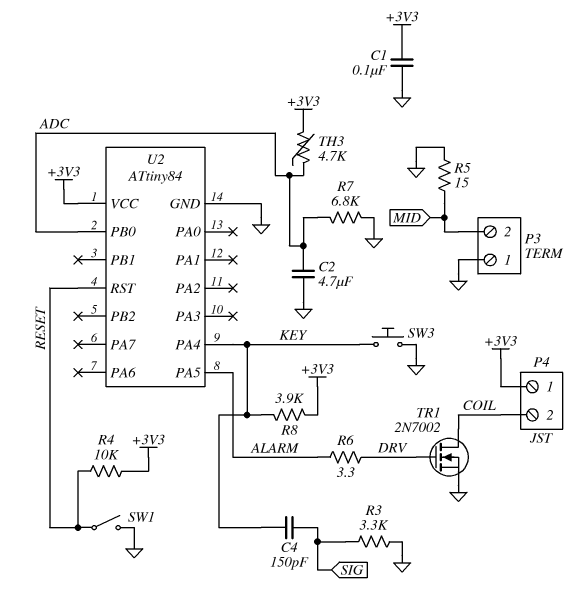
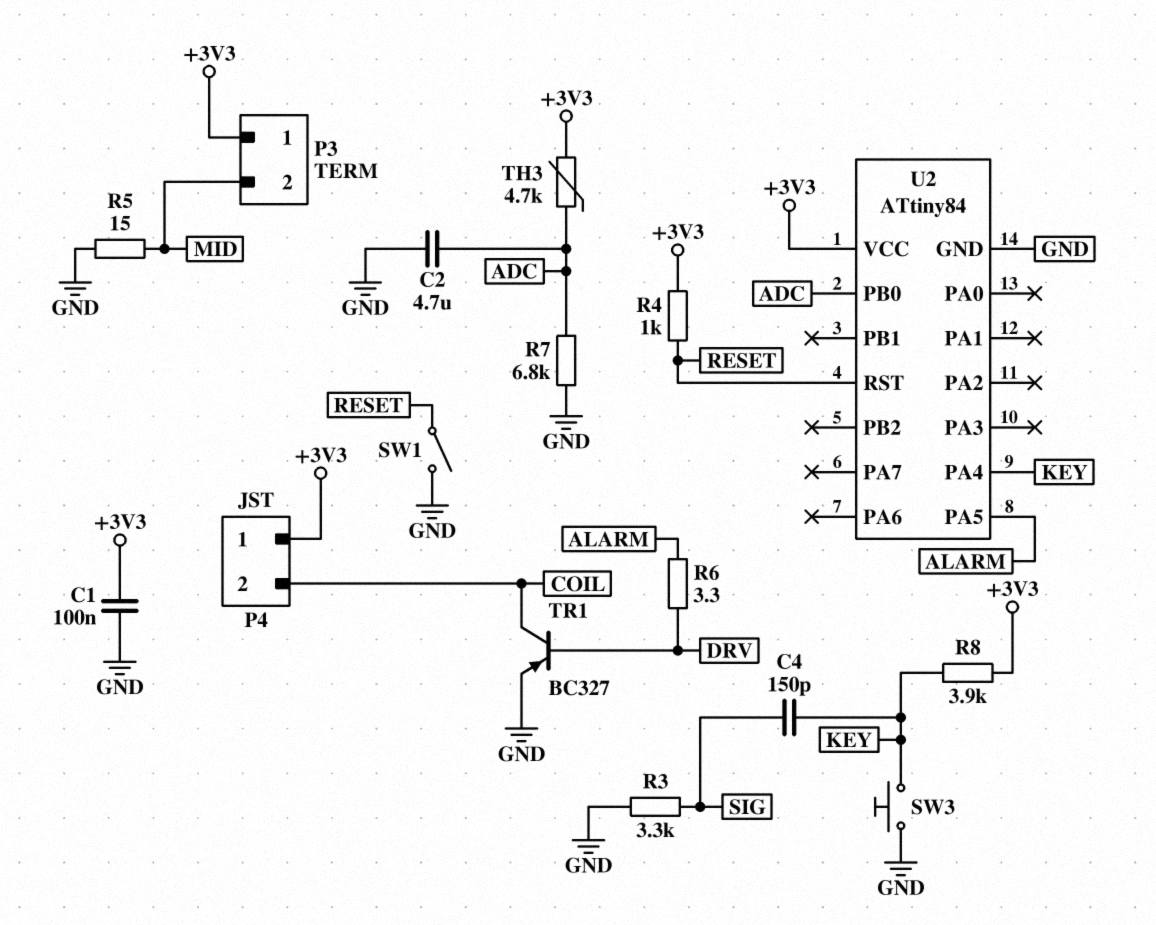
P3 pin 1: GND -> +3V3
R4: 10k (+3V3, RESET) -> 1k (+3V3, RESET)
TR1: NMOS 2N7002 (G DRV, D COIL, S GND) -> PNP BC327 (B DRV, C COIL, E GND)

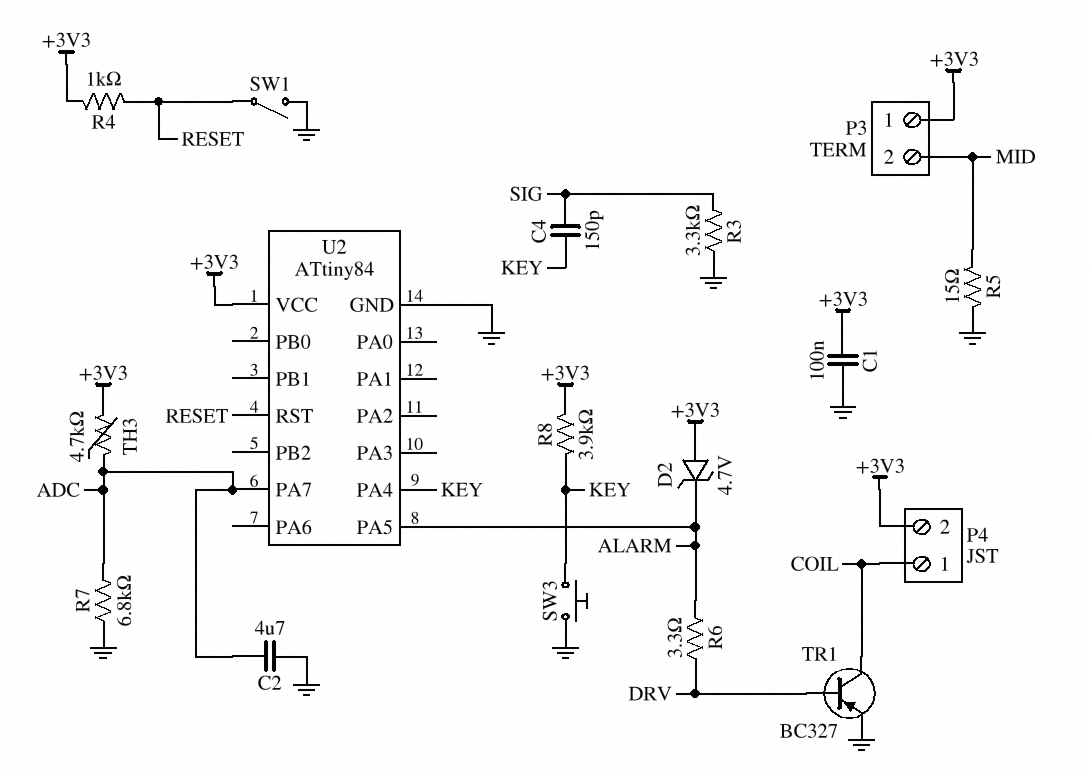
D2: none -> zener 4.7V (A +3V3, K ALARM)
P4 pin 1: +3V3 -> COIL
P4 pin 2: COIL -> +3V3
U2 pin PA7: none -> ADC
U2 pin PB0: ADC -> none

